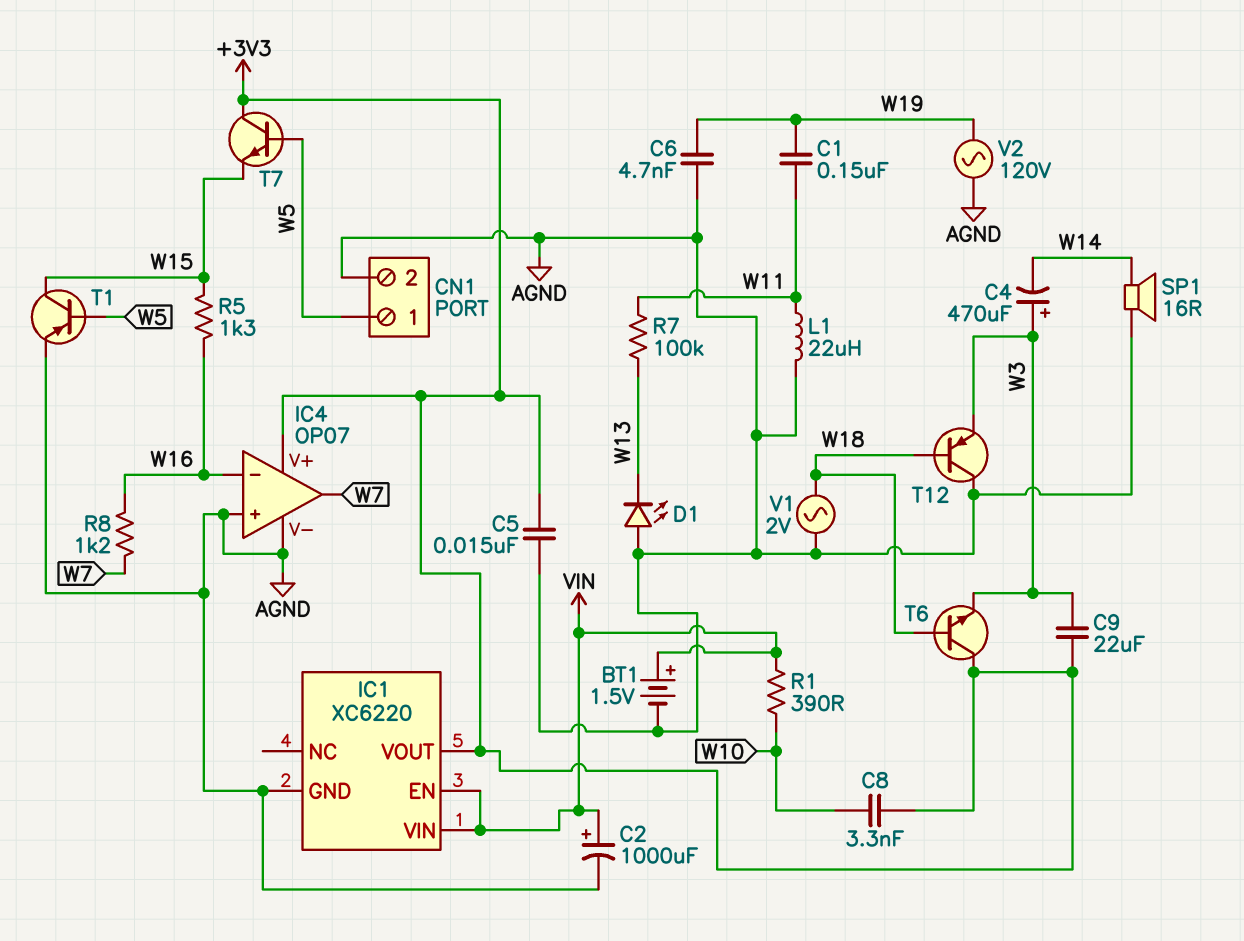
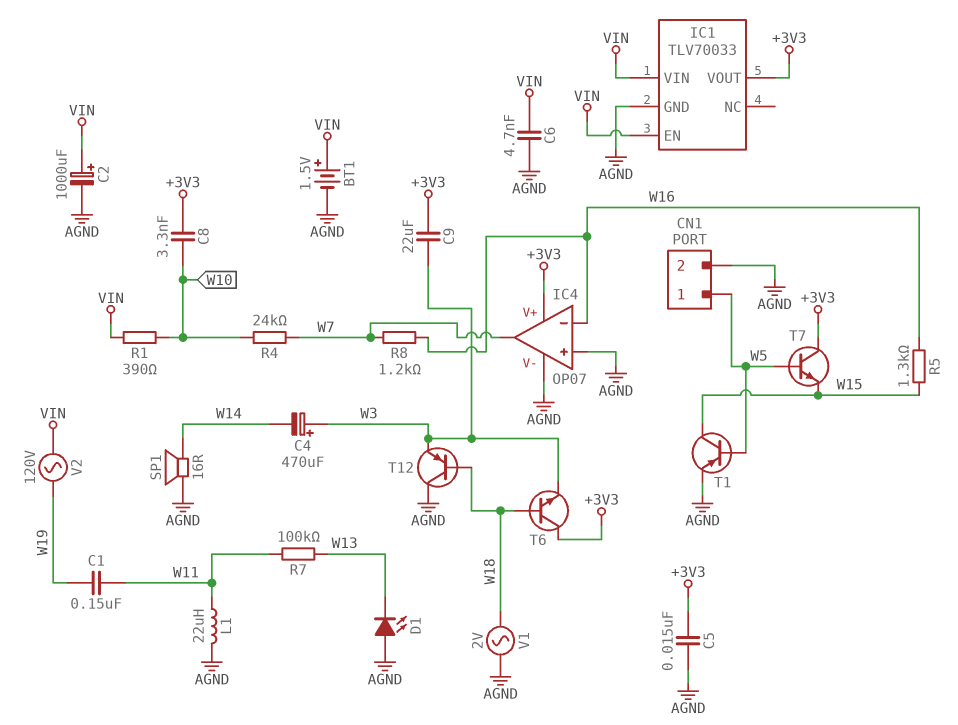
C6: 4.7nF (AGND, W19) -> 4.7nF (AGND, VIN)
IC1: XC6220 -> TLV70033
R4: none -> 24k (W7, W10)
V2: AC 120V (AGND, W19) -> AC 120V (VIN, W19)

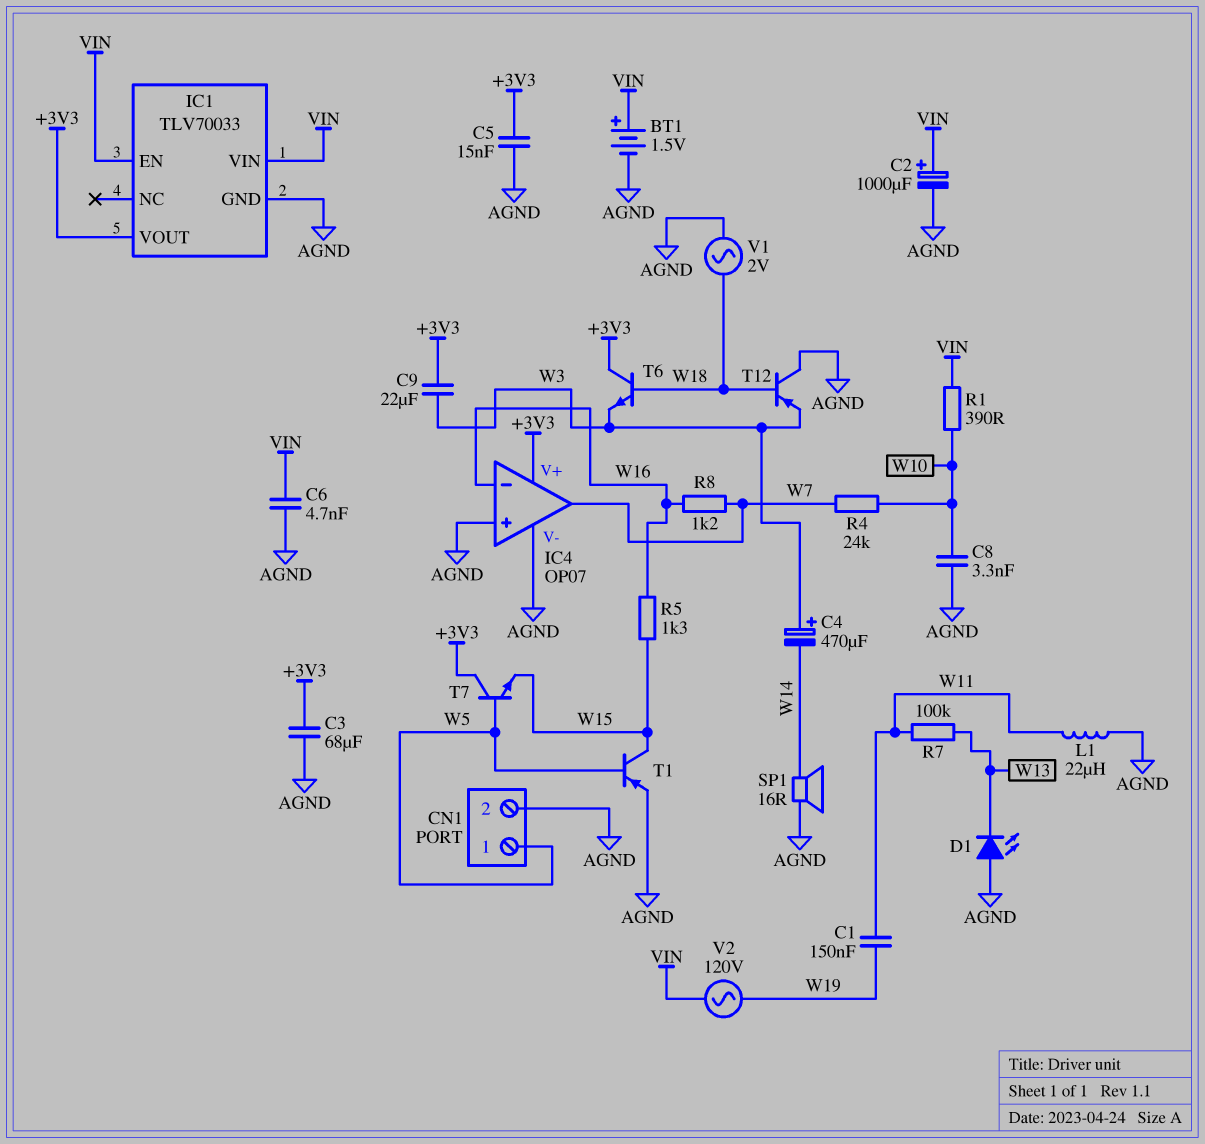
C3: none -> 68uF (+3V3, AGND)
C8: 3.3nF (+3V3, W10) -> 3.3nF (AGND, W10)

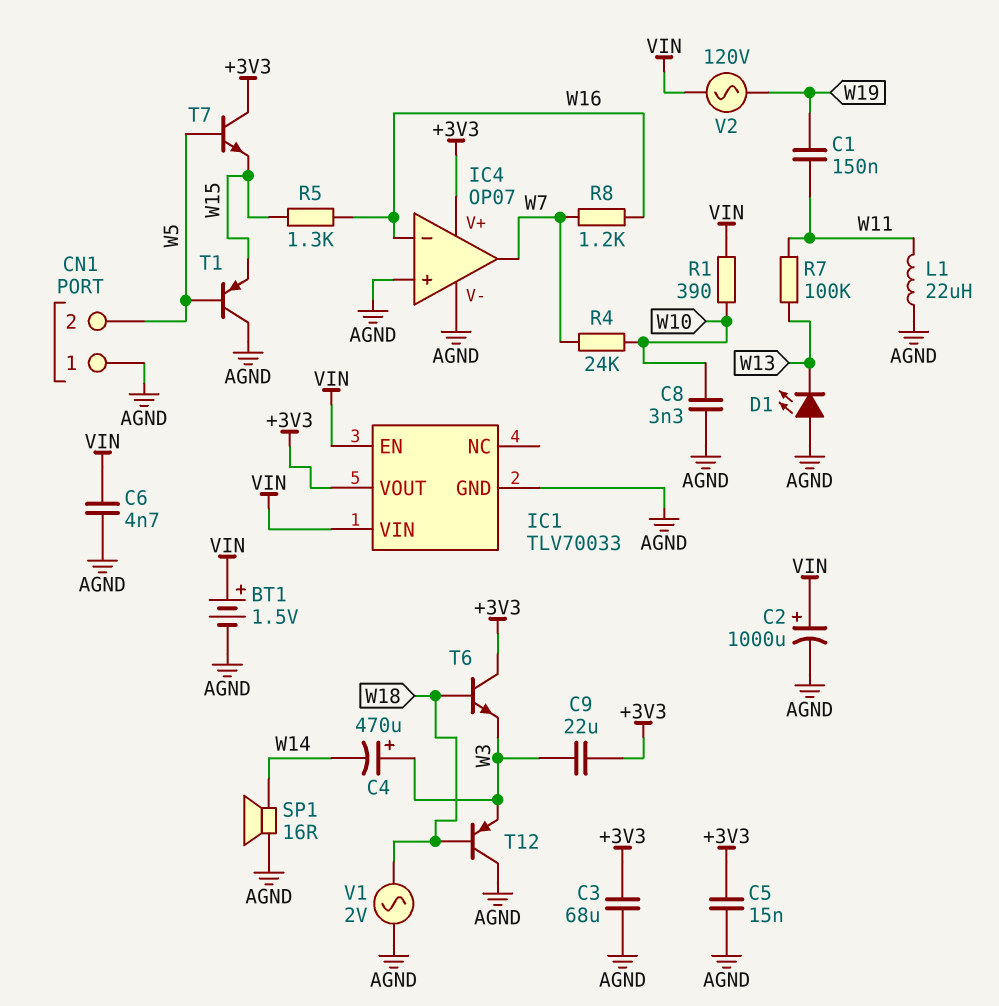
CN1 pin 1: W5 -> AGND
CN1 pin 2: AGND -> W5
T1: PNP (B W5, C W15, E AGND) -> PNP (B W5, C AGND, E W15)

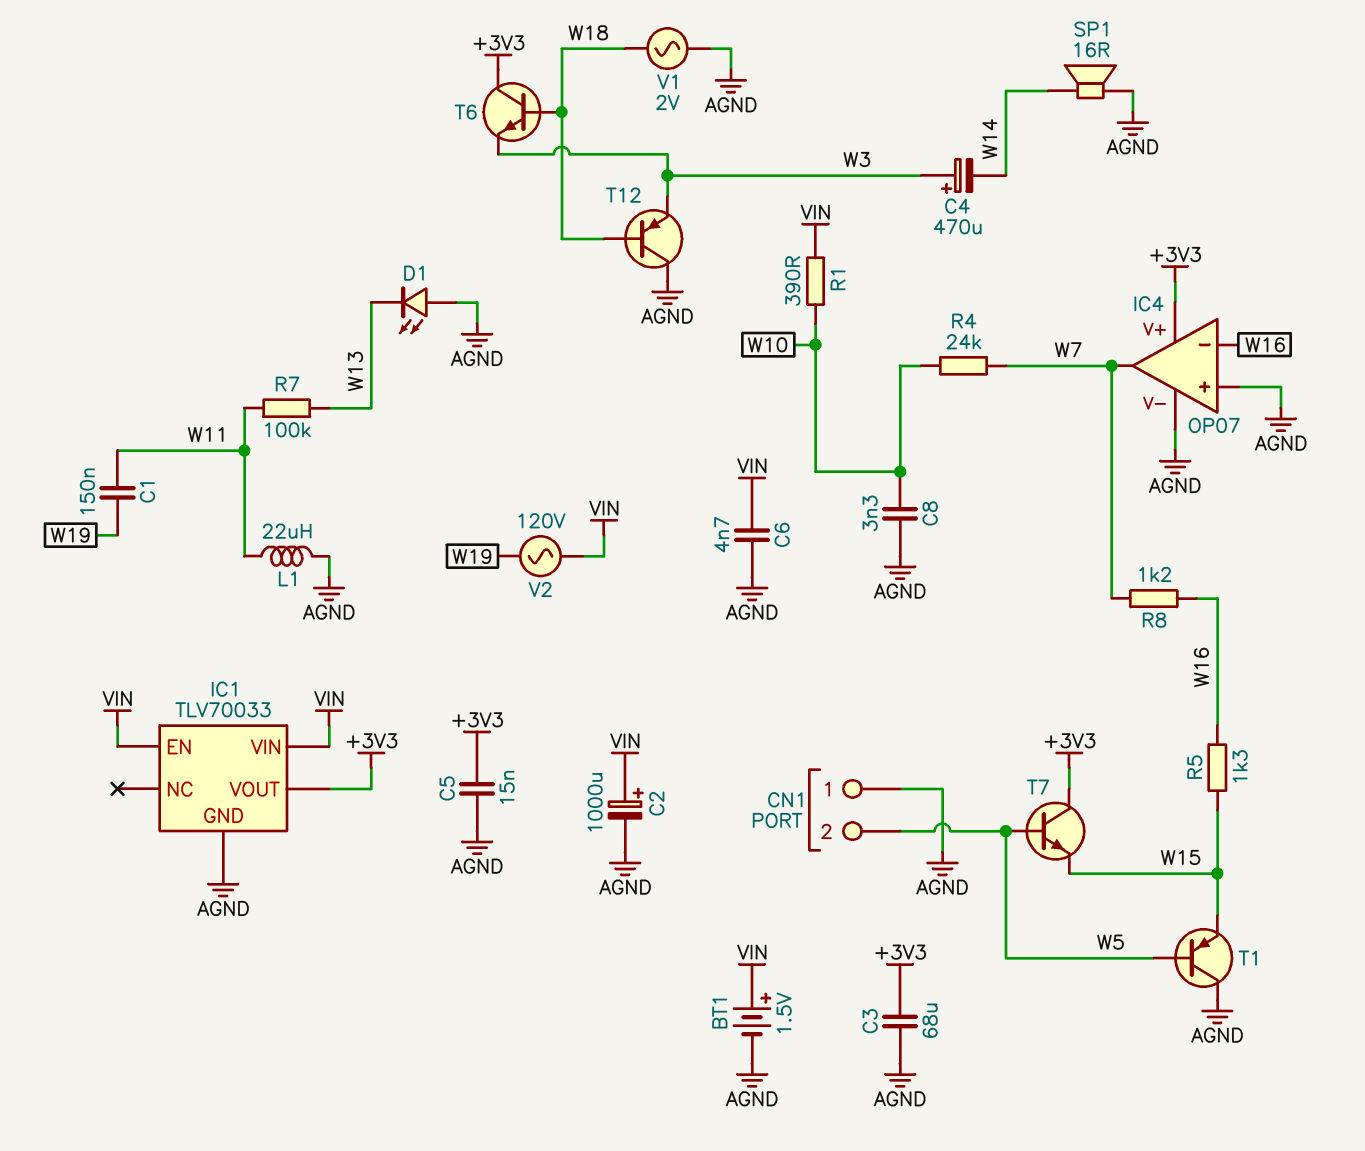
C9: 22uF (+3V3, W3) -> none

